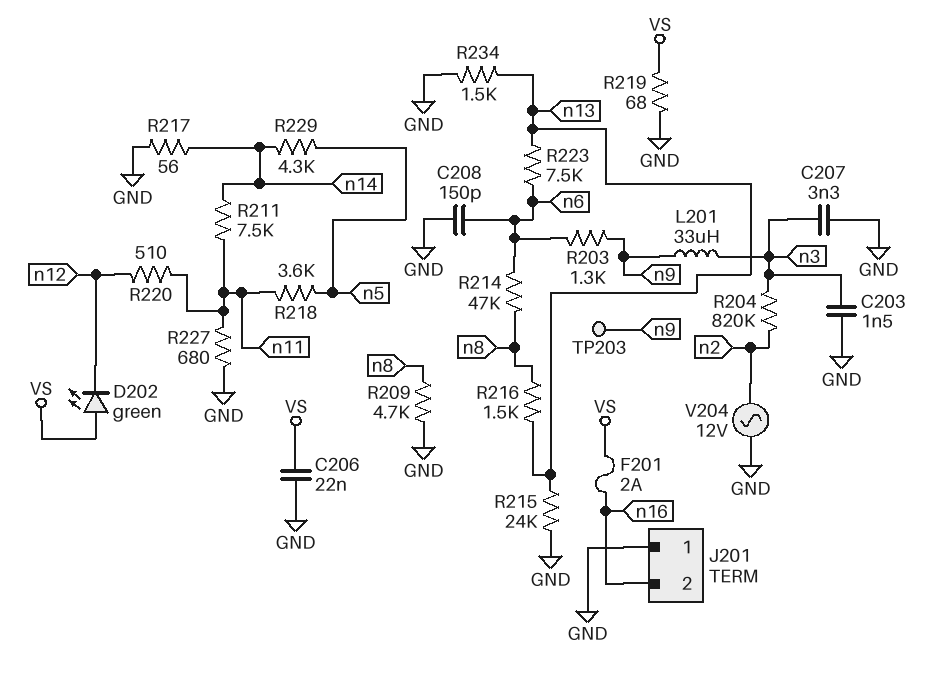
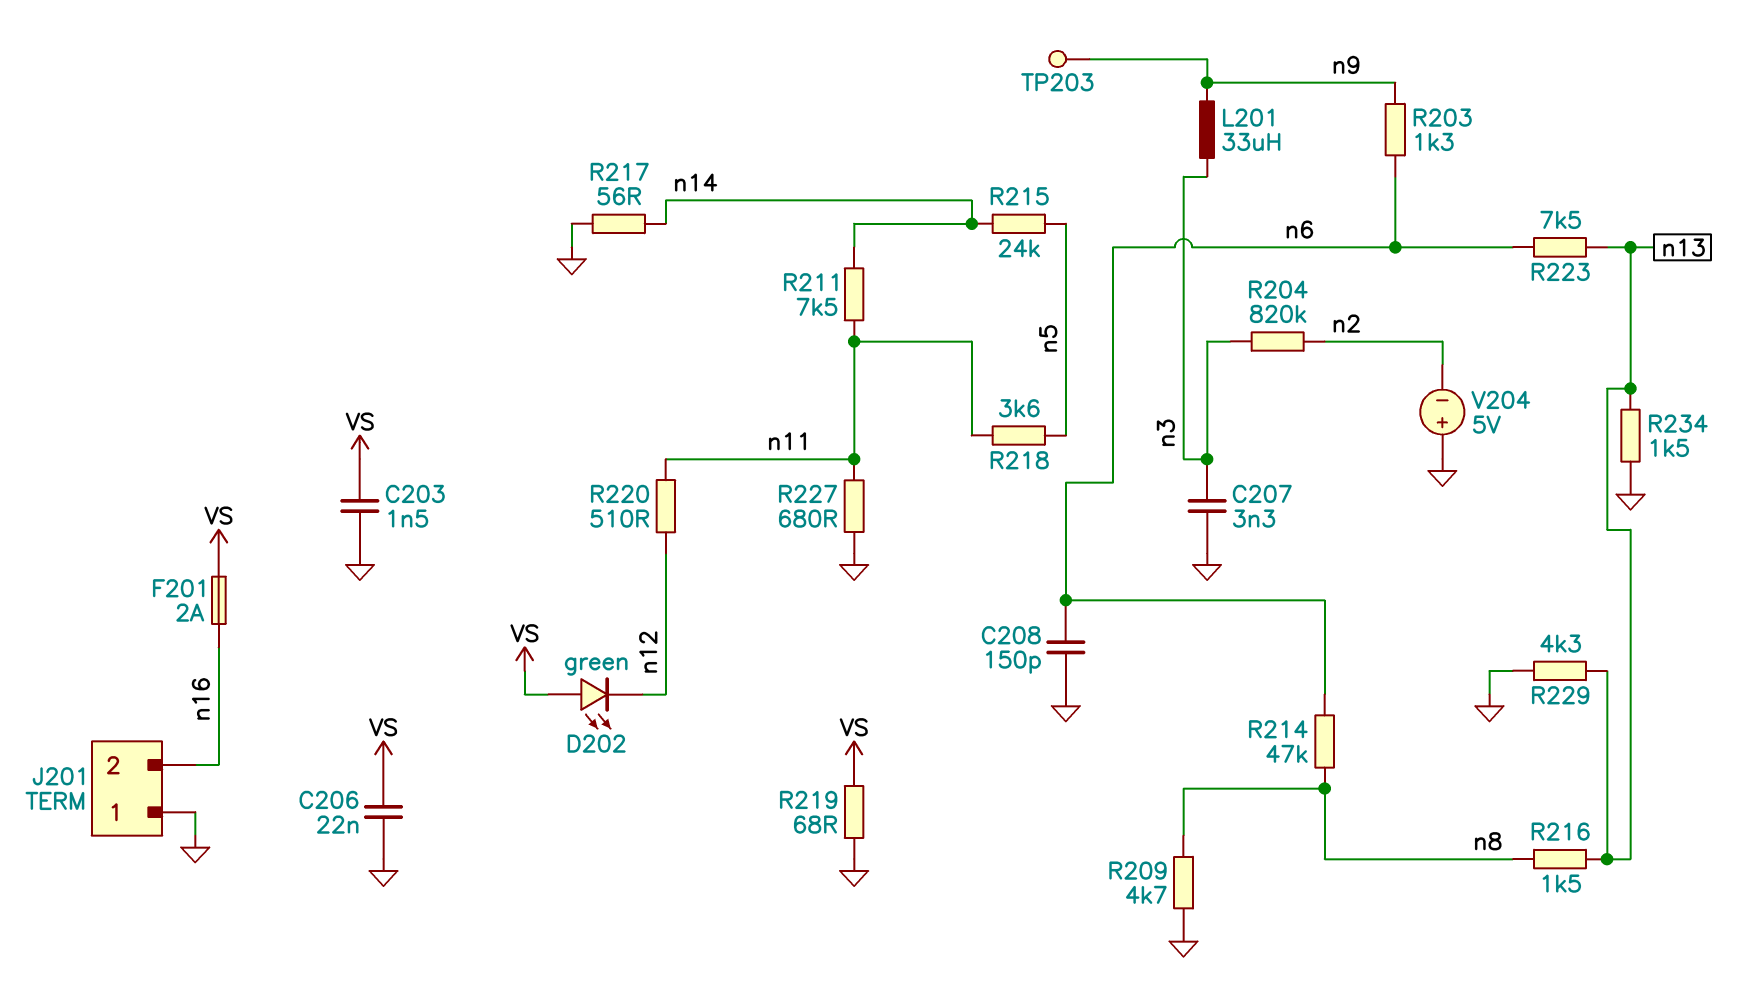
C203: 1.5nF (GND, n3) -> 1.5nF (GND, VS)
R215: 24k (GND, n13) -> 24k (n5, n14)
R229: 4.3k (n5, n14) -> 4.3k (GND, n13)
V204: AC 12V (GND, n2) -> 5V (plus GND, minus n2)

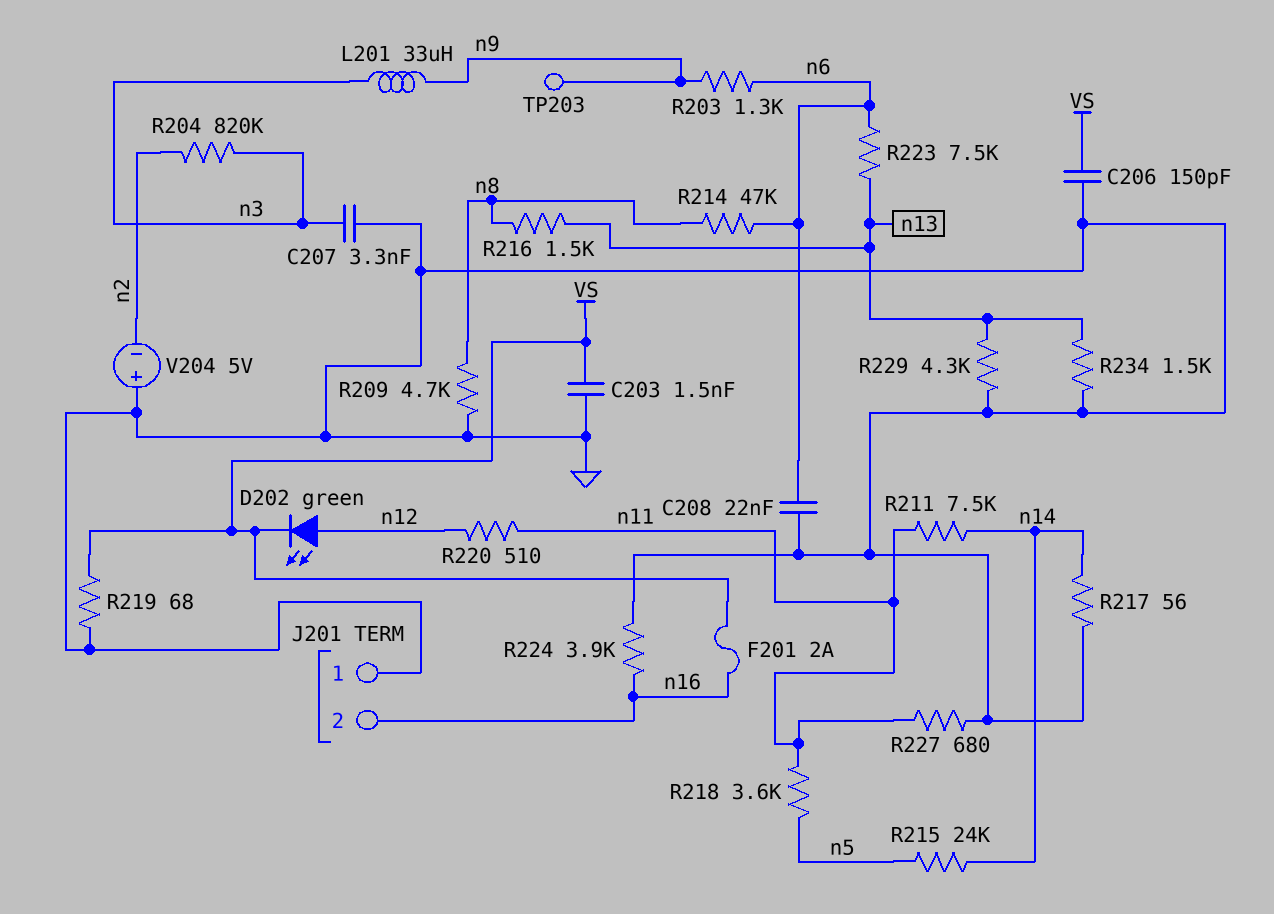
C206: 22nF (GND, VS) -> 150pF (GND, VS)
C208: 150pF (GND, n6) -> 22nF (GND, n6)
D202: LED green (A VS, K n12) -> LED green (A n12, K VS)
R224: none -> 3.9k (GND, n16)

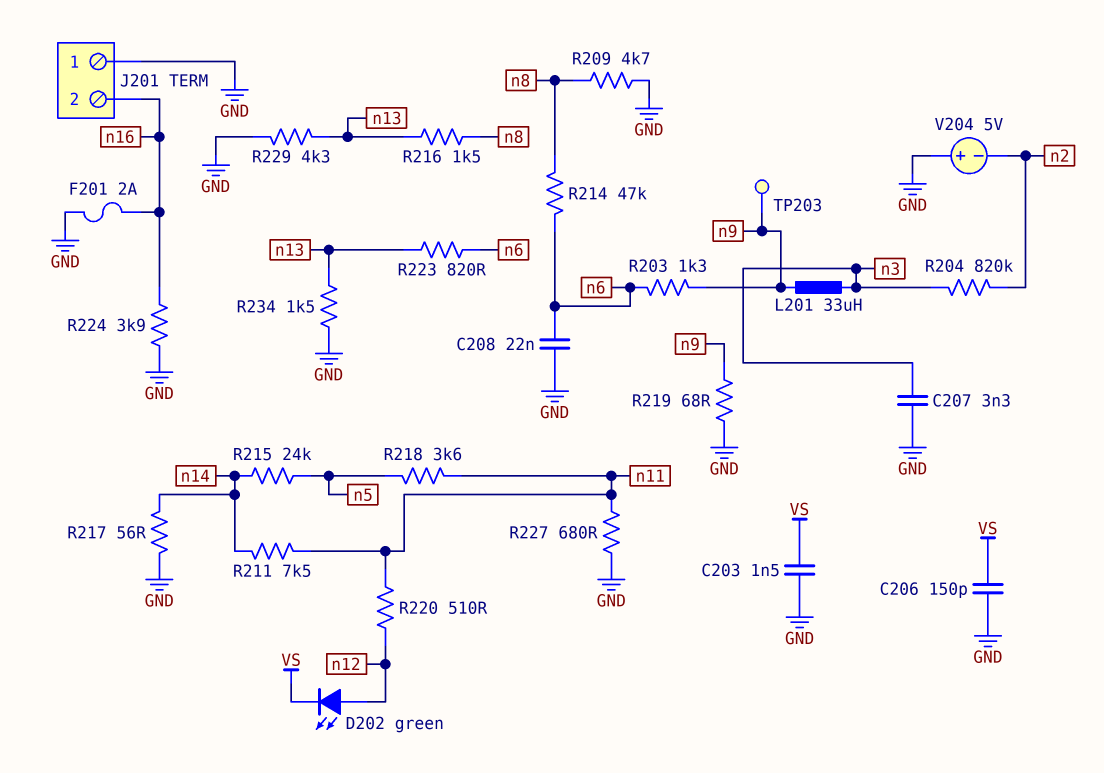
F201: 2A (VS, n16) -> 2A (GND, n16)
R219: 68 (GND, VS) -> 68 (GND, n9)
R223: 7.5k (n6, n13) -> 820 (n6, n13)

